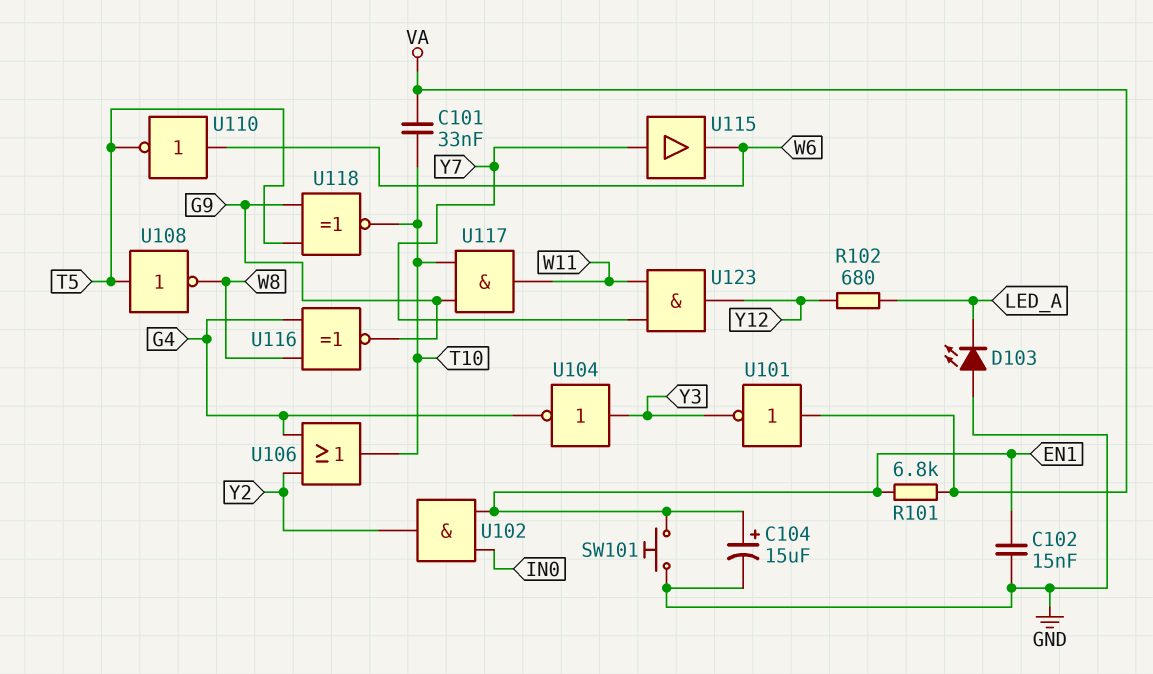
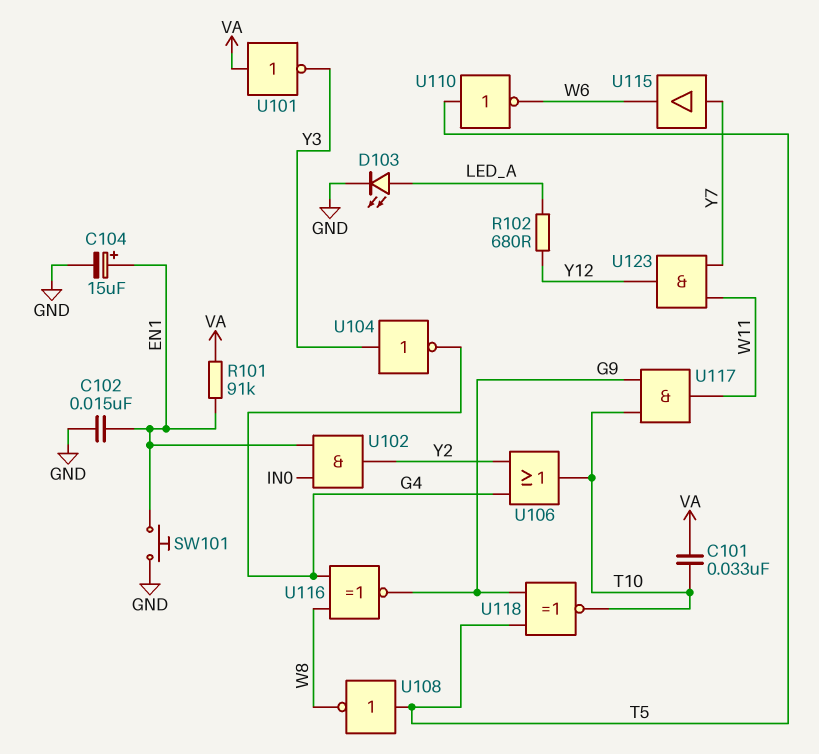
D103: LED (A GND, K LED_A) -> LED (A LED_A, K GND)
R101: 6.8k (EN1, VA) -> 91k (EN1, VA)
U110: NOT (in W6, out T5) -> NOT (in T5, out W6)

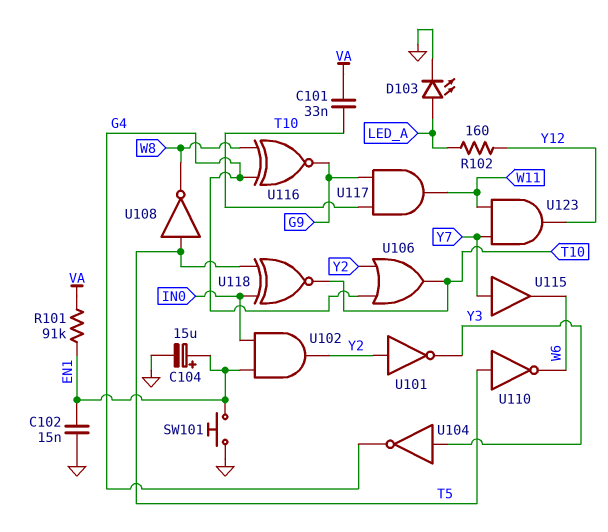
R102: 680 (LED_A, Y12) -> 160 (LED_A, Y12)
U101: NOT (in VA, out Y3) -> NOT (in Y2, out Y3)
U118: XNOR (in G9, in T5, out T10) -> XNOR (in IN0, in T5, out T10)

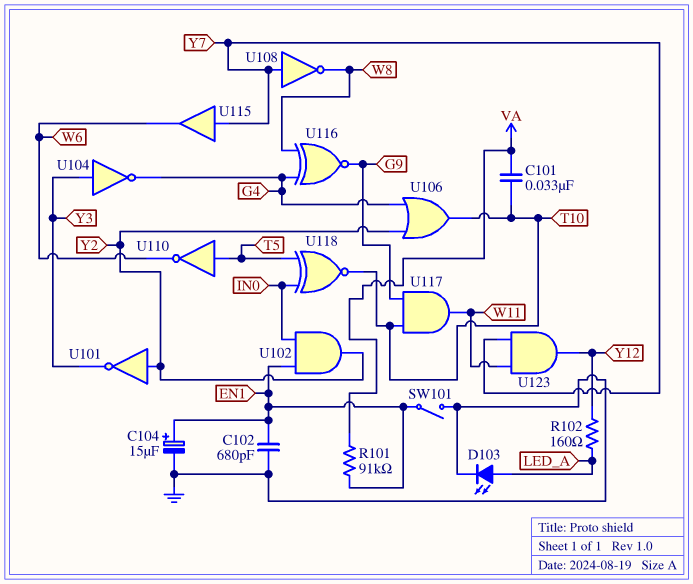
C102: 15nF (EN1, GND) -> 680pF (EN1, GND)
SW101: button (EN1, GND) -> switch (EN1, GND)
U108: NOT (in T5, out W8) -> NOT (in Y7, out W8)

